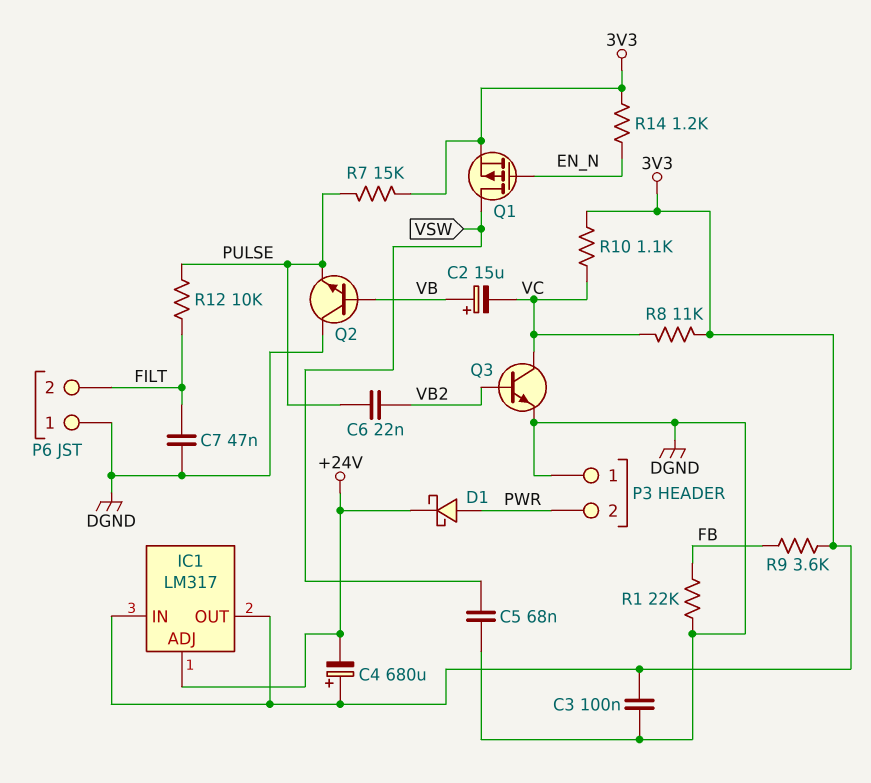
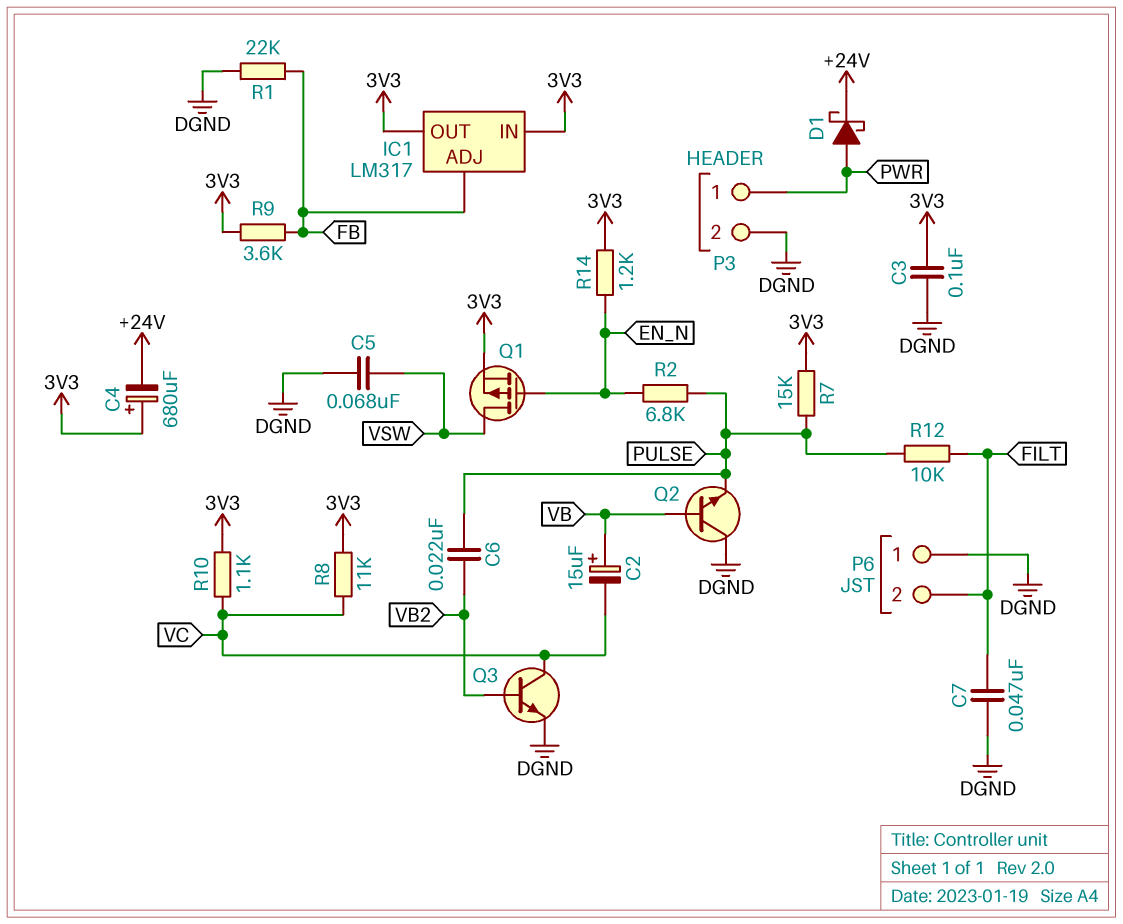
IC1 pin ADJ: +24V -> FB
P3 pin 1: DGND -> PWR
P3 pin 2: PWR -> DGND
R2: none -> 6.8k (EN_N, PULSE)

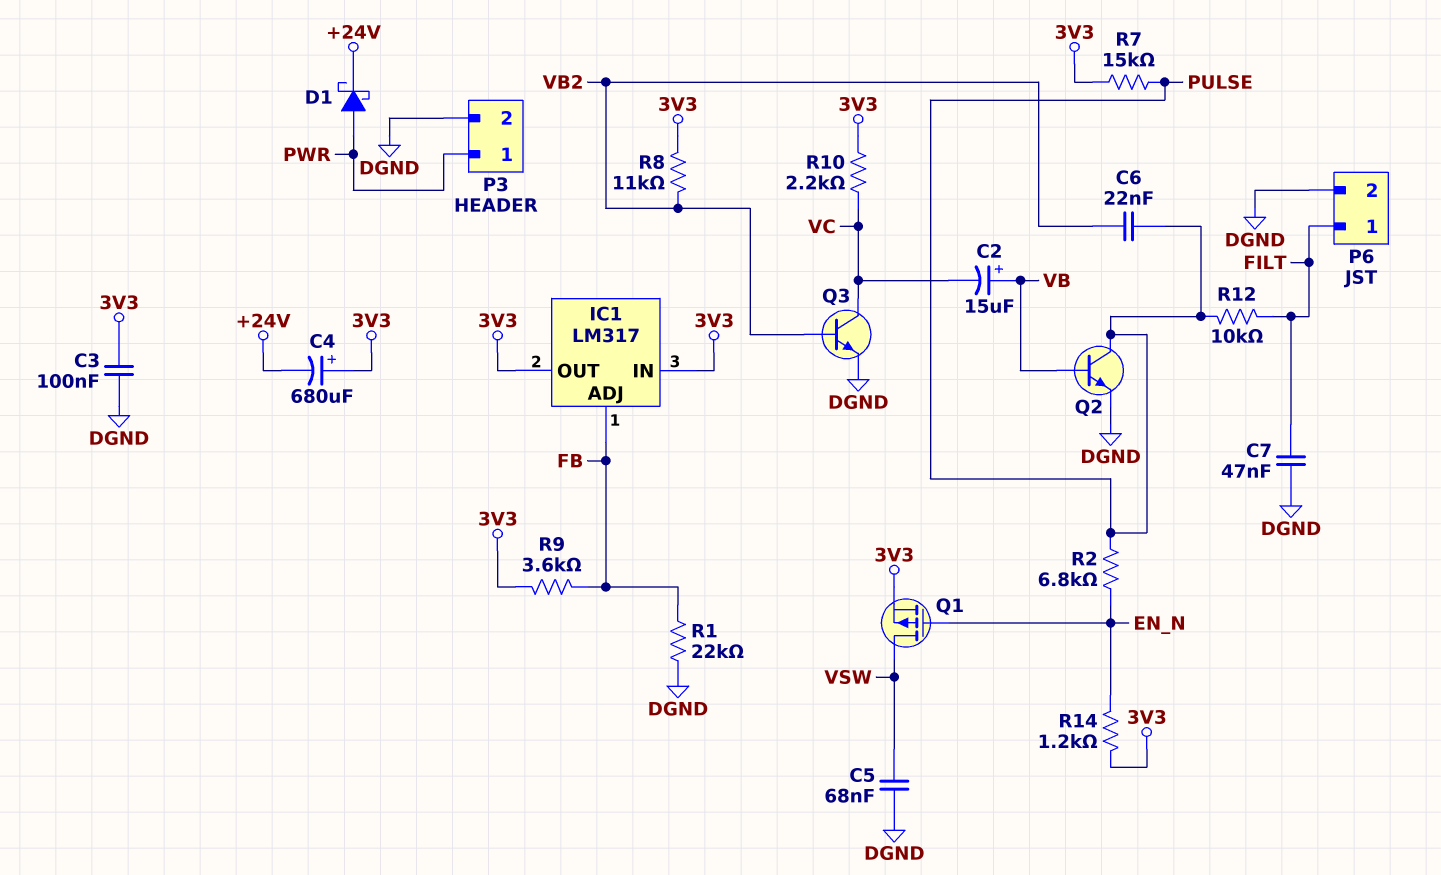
P6 pin 1: DGND -> FILT
P6 pin 2: FILT -> DGND
Q2: NPN (B VB, C DGND, E PULSE) -> NPN (B VB, C PULSE, E DGND)
R8: 11k (3V3, VC) -> 11k (3V3, VB2)
R10: 1.1k (3V3, VC) -> 2.2k (3V3, VC)

